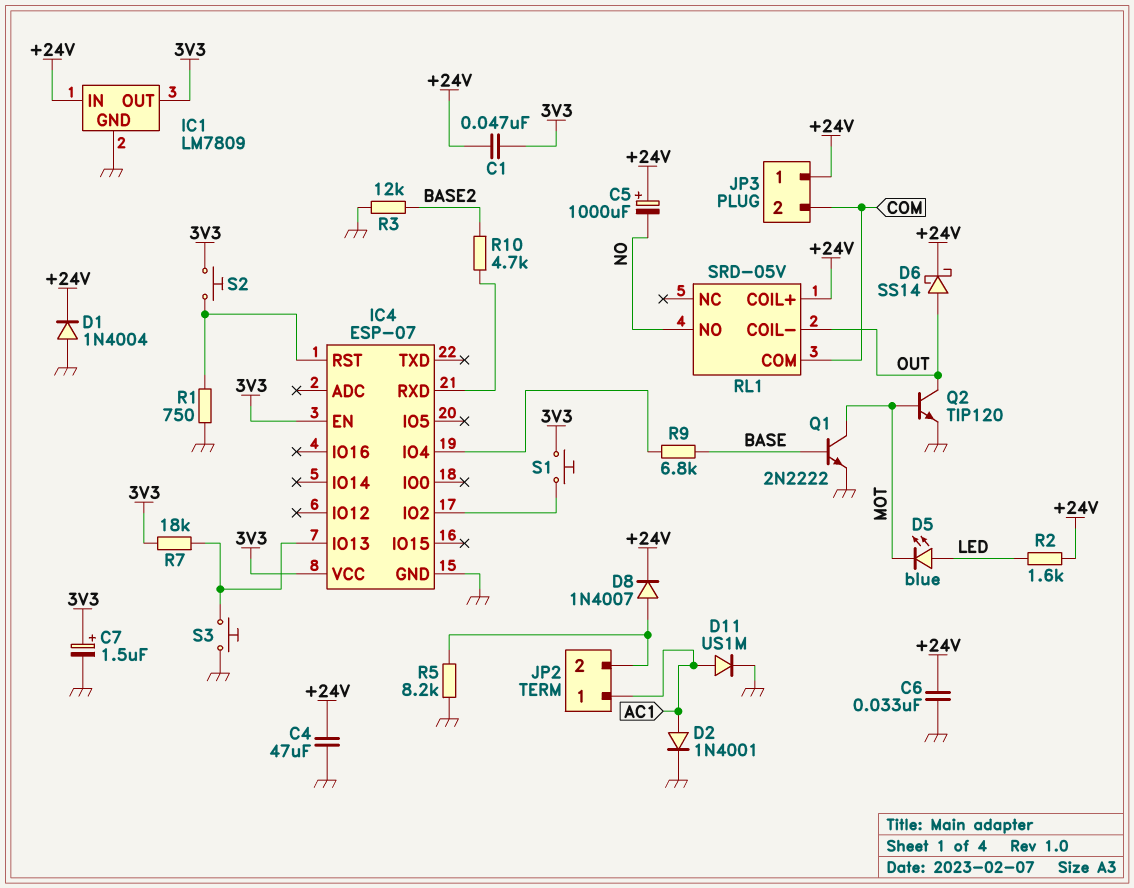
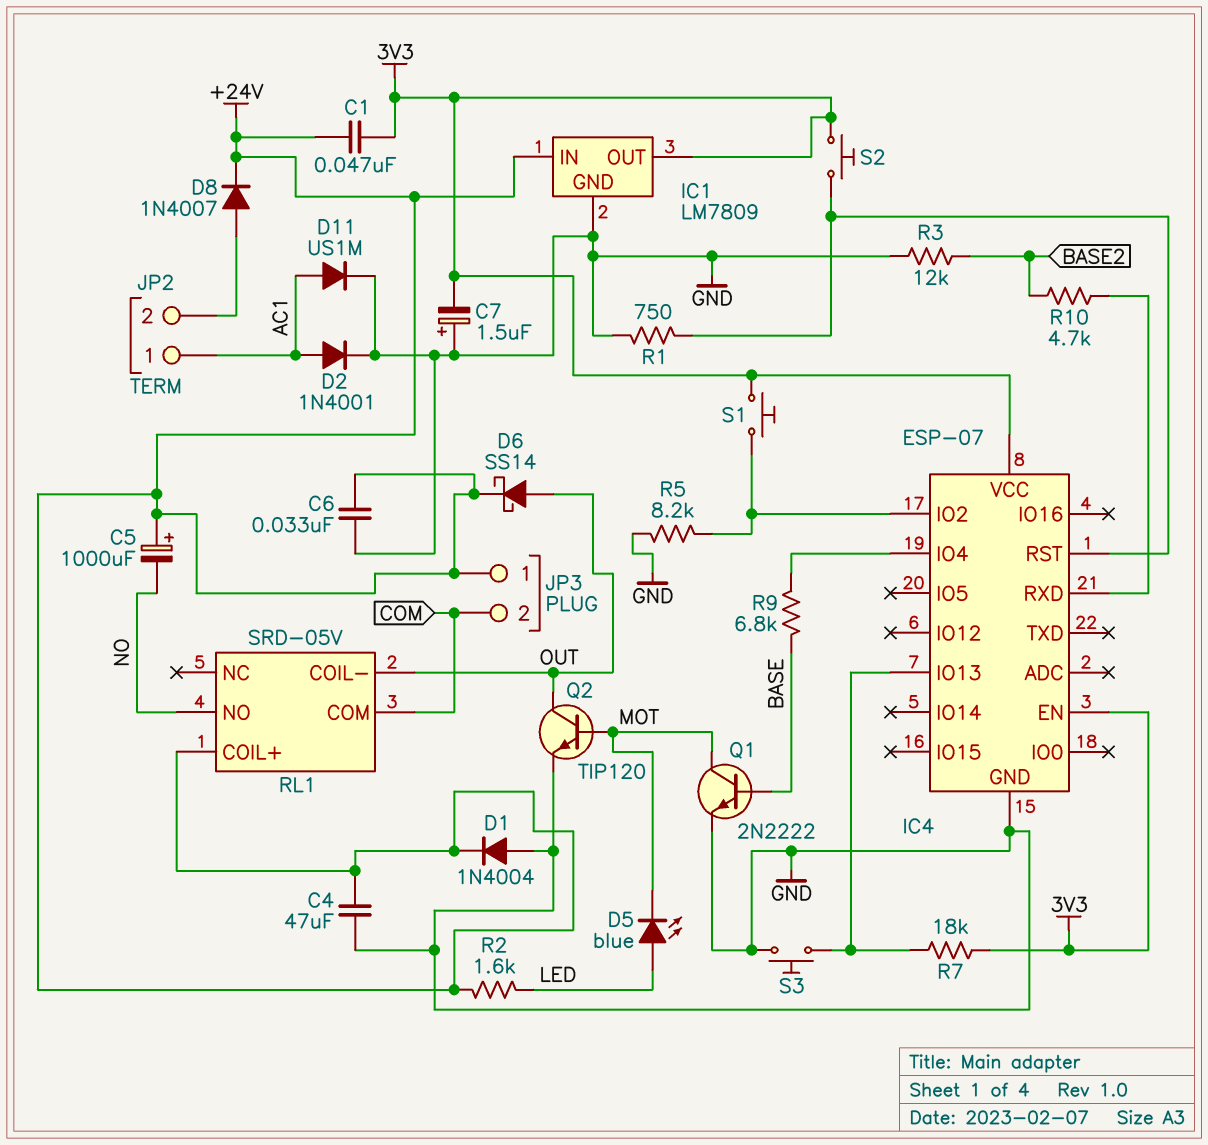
C7: 1.5uF (plus 3V3, minus GND) -> 1.5uF (plus GND, minus 3V3)
R5: 8.2k (GND, JP2/2) -> 8.2k (GND, IC4/IO2)

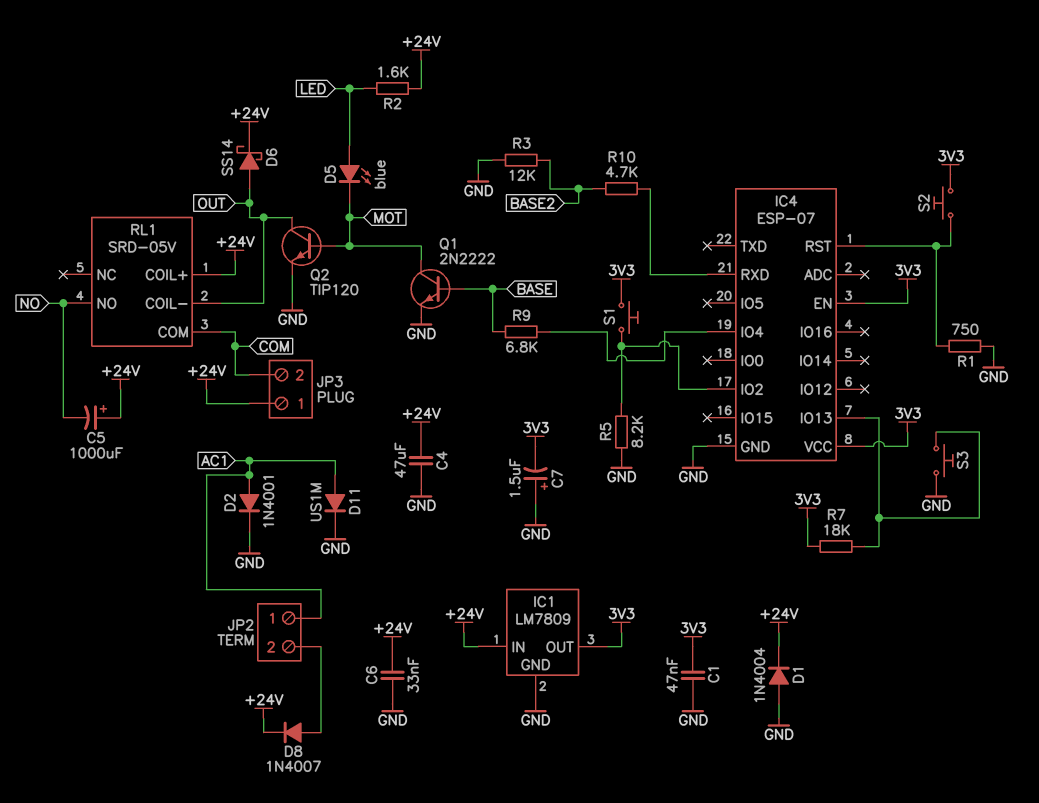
C1: 47nF (+24V, 3V3) -> 47nF (3V3, GND)

